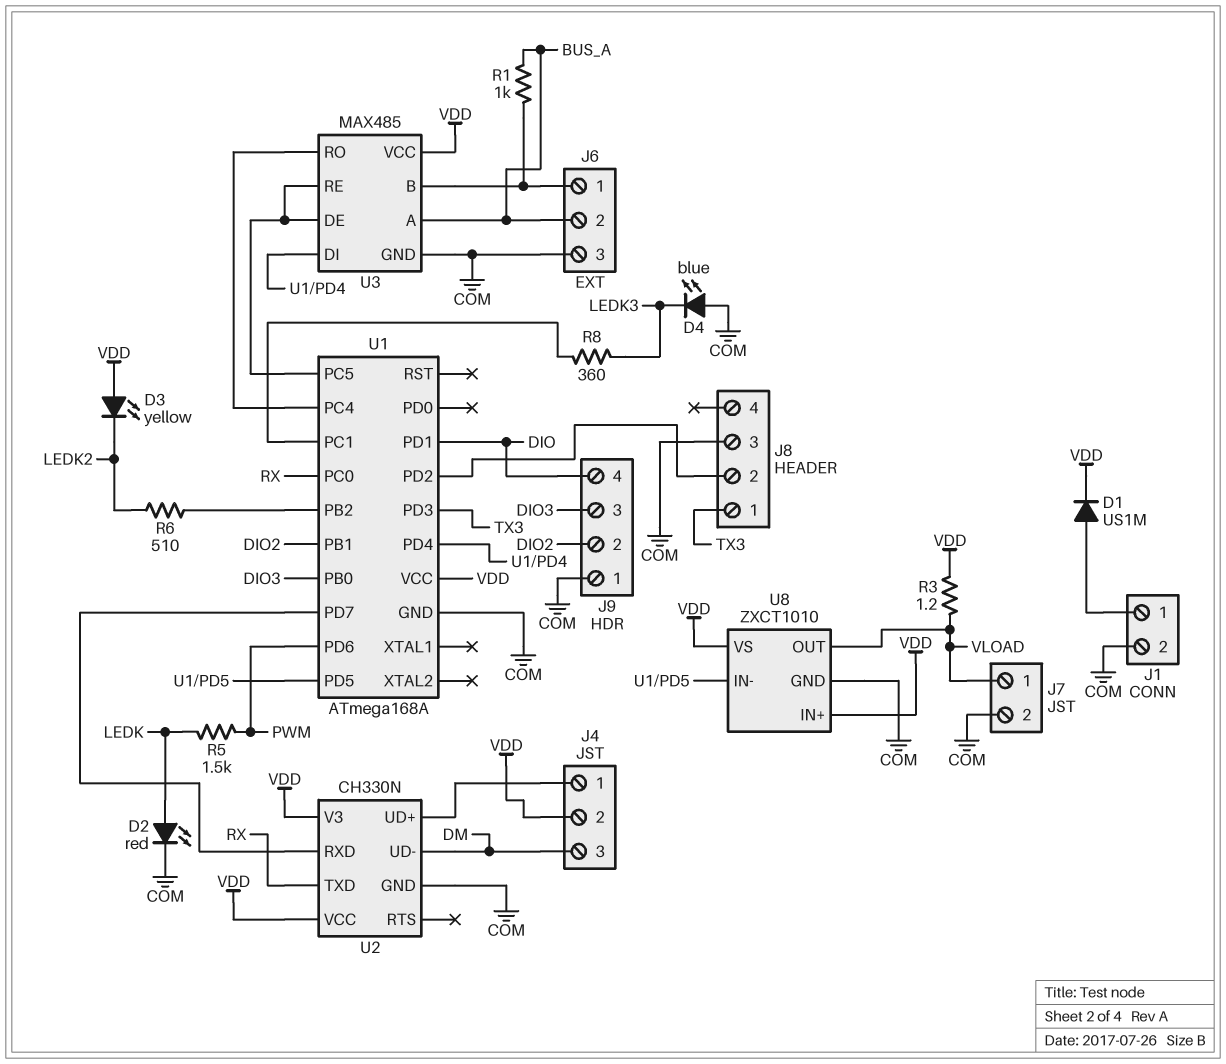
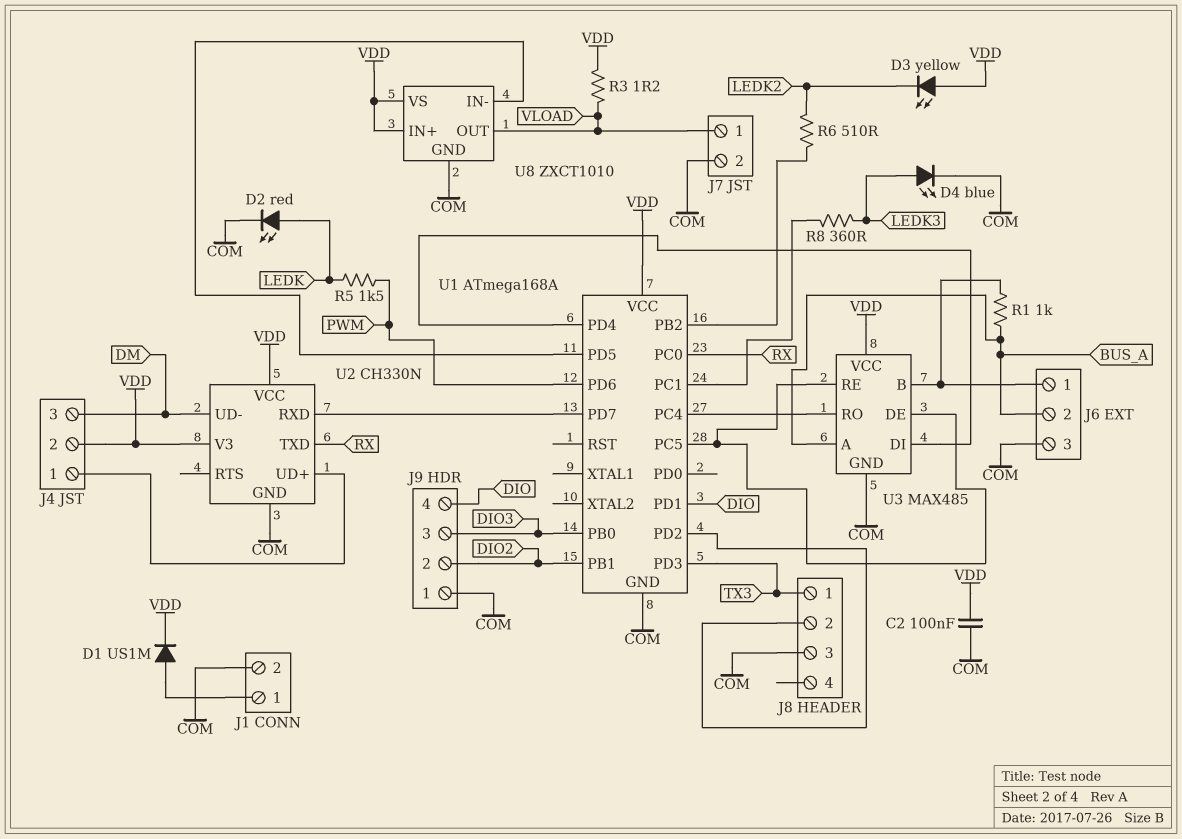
C2: none -> 100nF (COM, VDD)
D4: LED blue (A COM, K LEDK3) -> LED blue (A LEDK3, K COM)

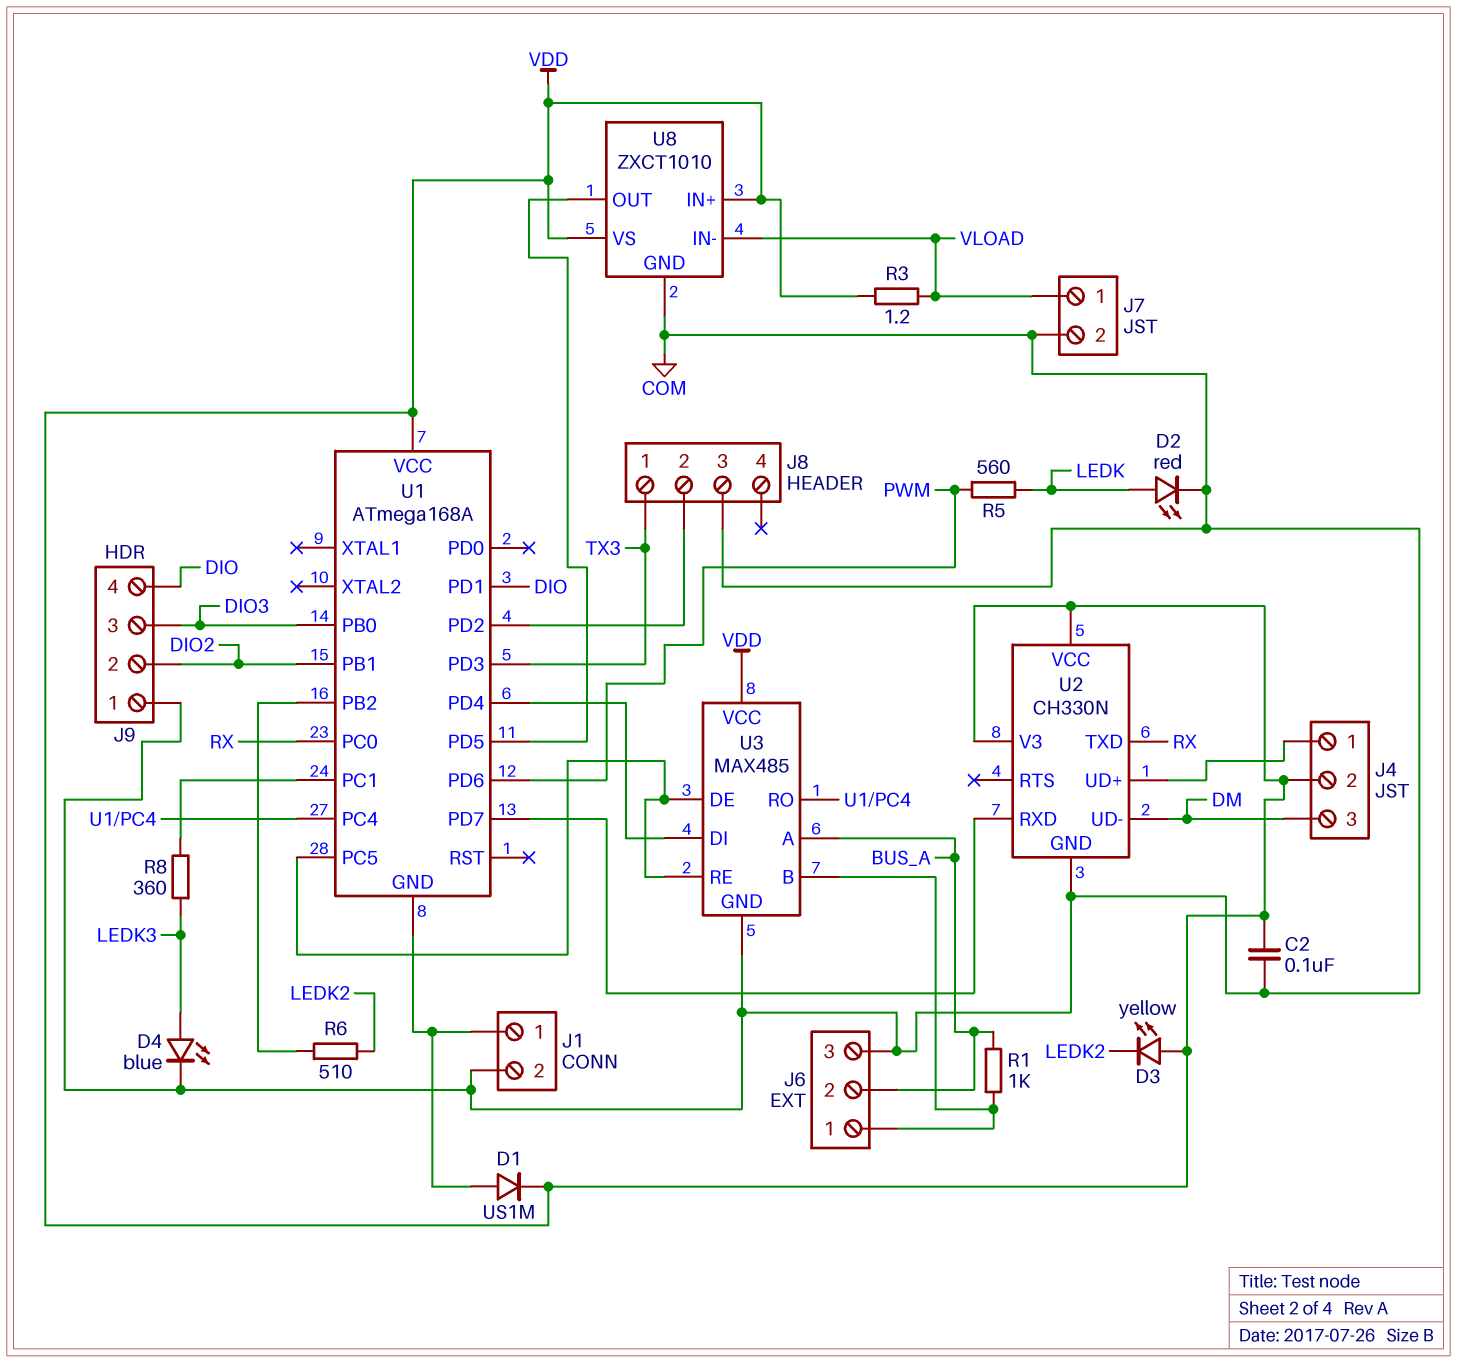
R5: 1.5k (LEDK, PWM) -> 560 (LEDK, PWM)
U1 pin GND: COM -> J1/1
U8 pin IN-: U1/PD5 -> VLOAD
U8 pin OUT: VLOAD -> U1/PD5

